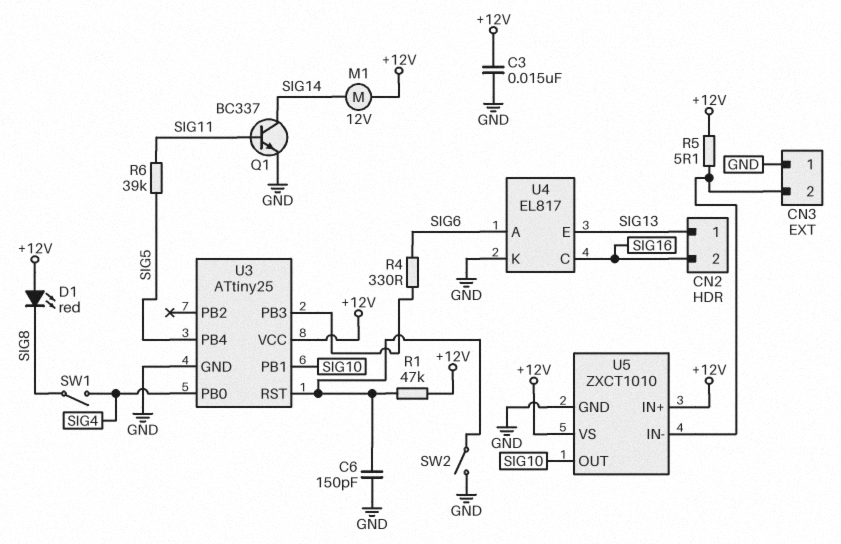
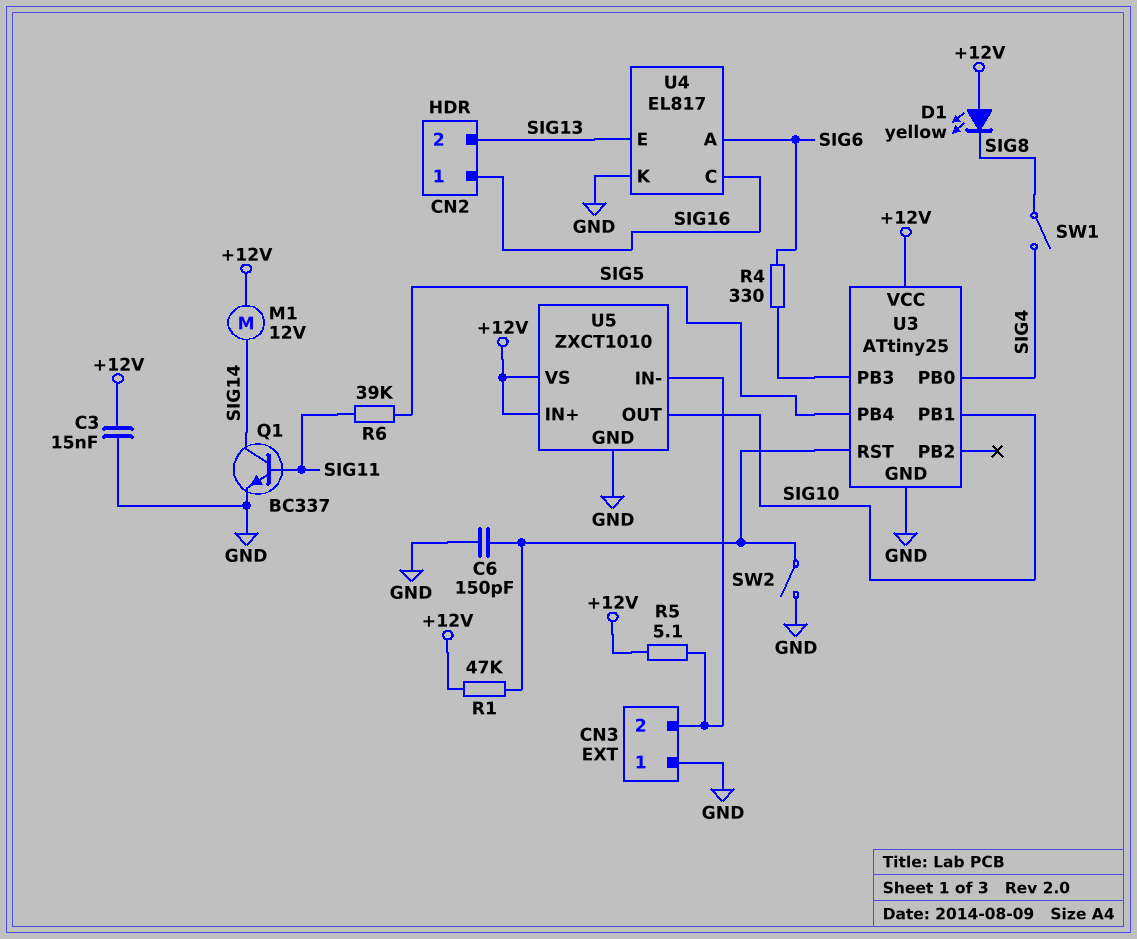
CN2 pin 1: SIG13 -> SIG16
CN2 pin 2: SIG16 -> SIG13
D1: LED red (A +12V, K SIG8) -> LED yellow (A +12V, K SIG8)

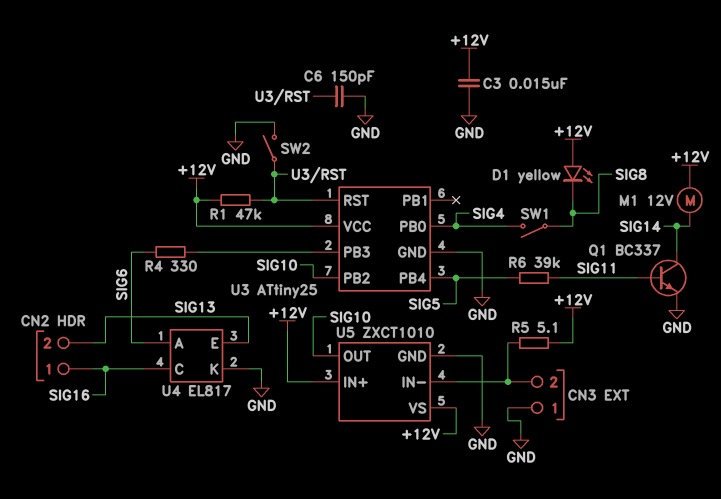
U3 pin PB1: SIG10 -> none
U3 pin PB2: none -> SIG10

